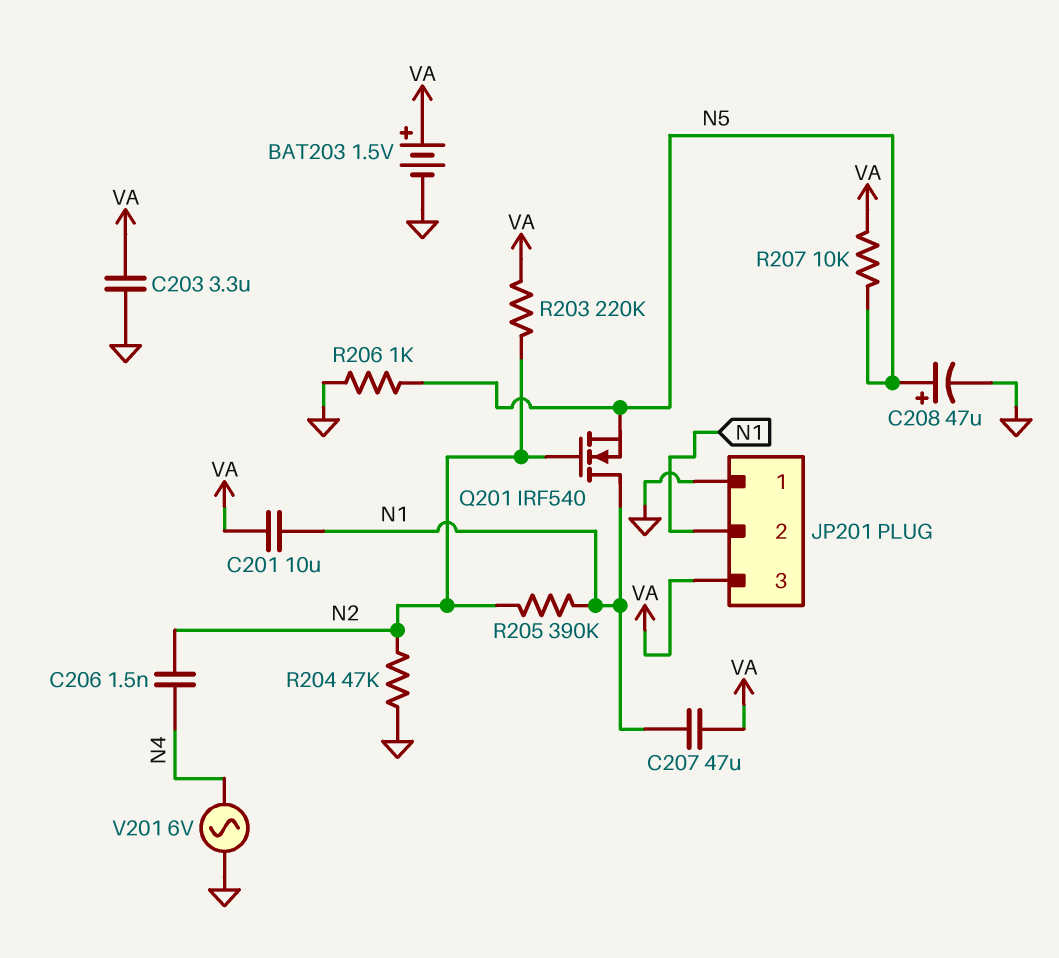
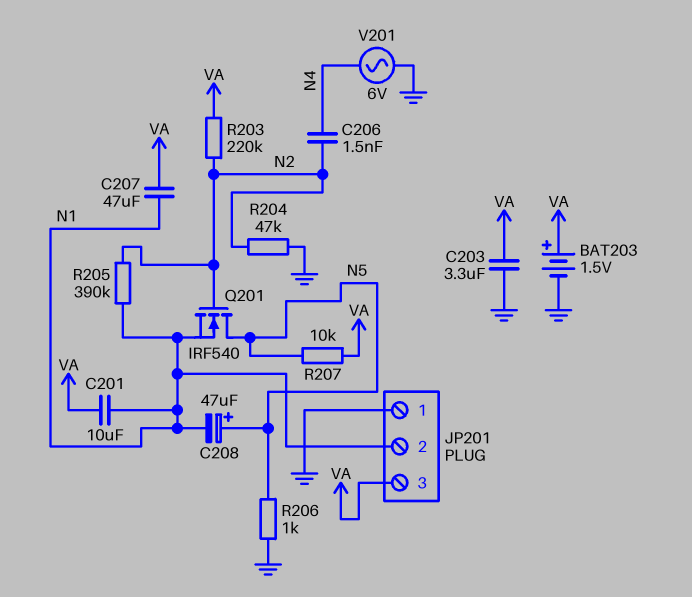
C208: 47uF (plus N5, minus GND) -> 47uF (plus N5, minus N1)
Q201: NMOS IRF540 (G N2, D N1, S N5) -> NMOS IRF540 (G N2, D N5, S N1)

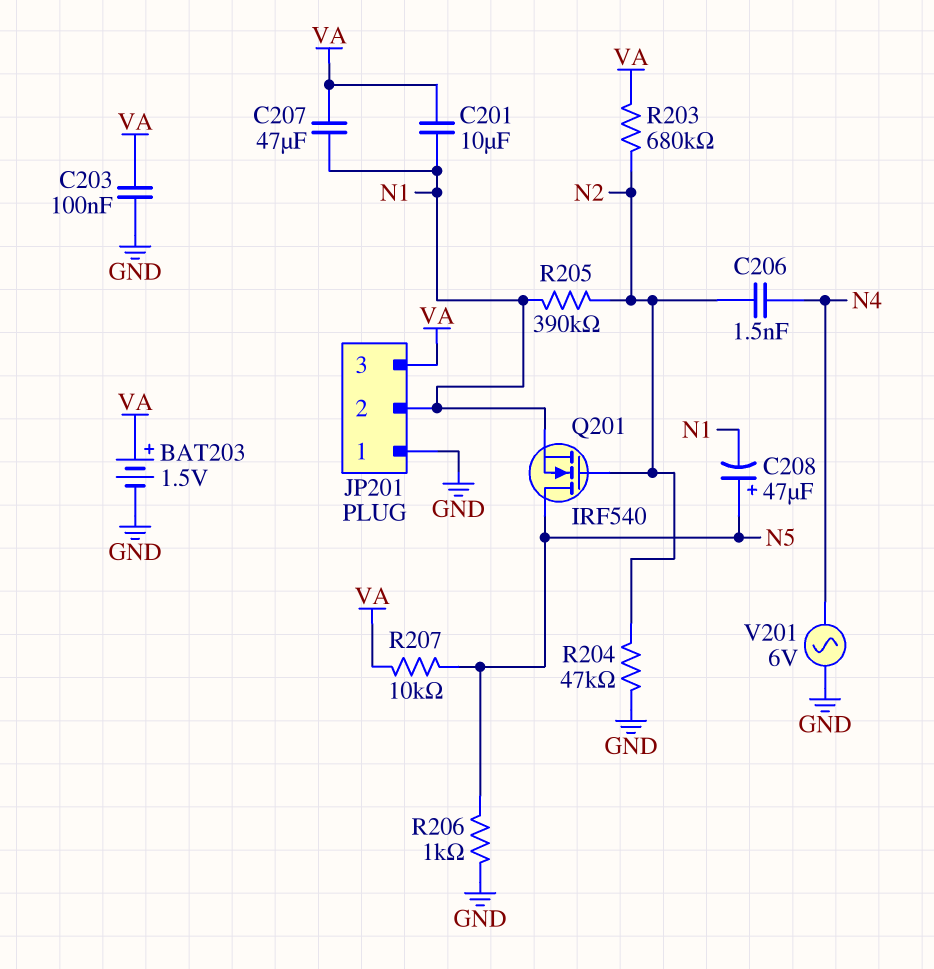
C203: 3.3uF (GND, VA) -> 100nF (GND, VA)
R203: 220k (N2, VA) -> 680k (N2, VA)

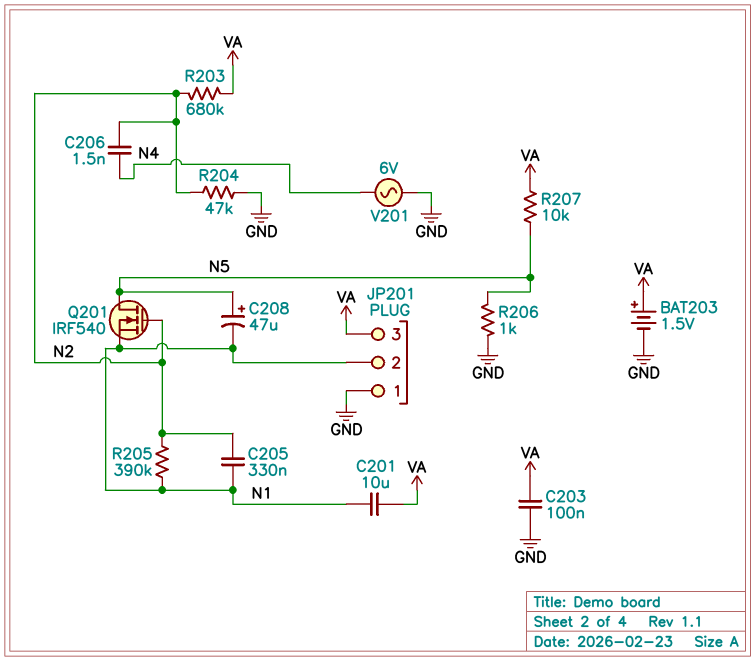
C205: none -> 330nF (N1, N2)
C207: 47uF (N1, VA) -> none

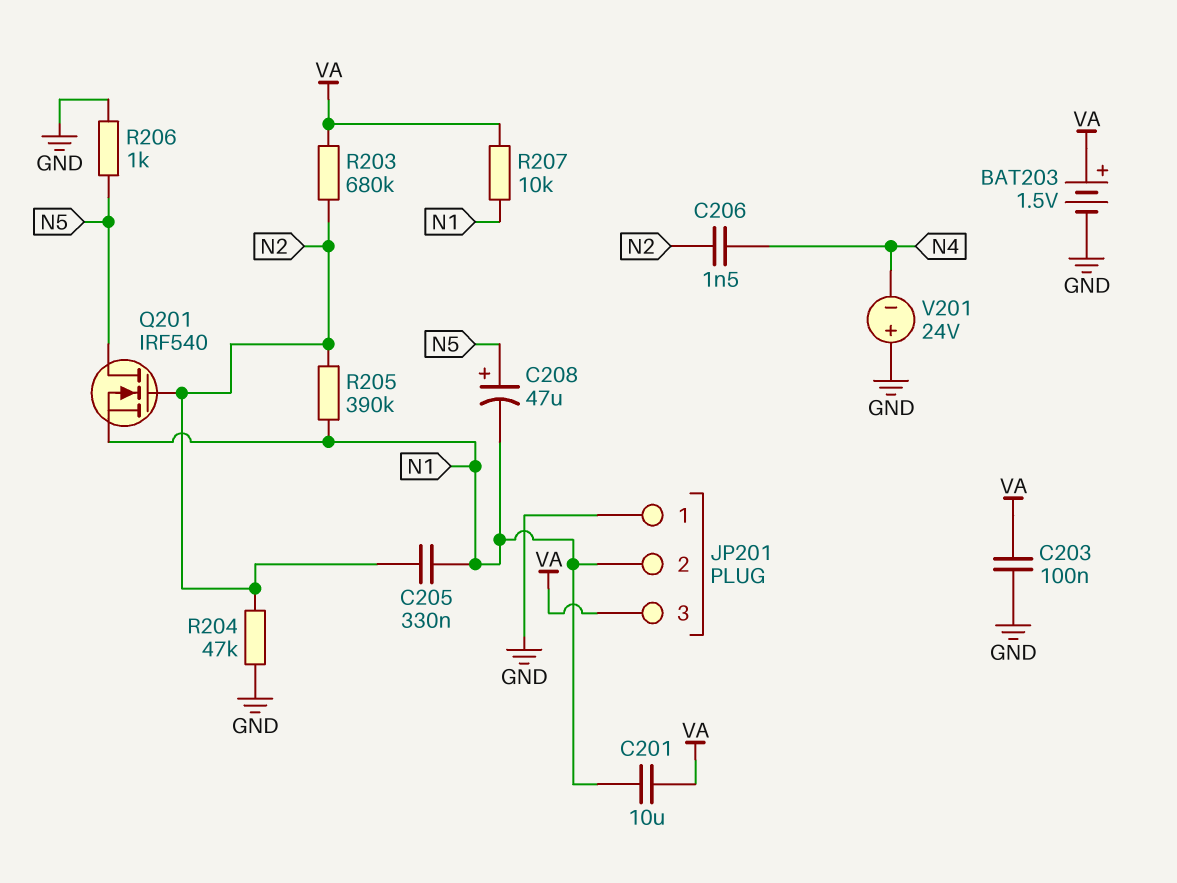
R207: 10k (N5, VA) -> 10k (N1, VA)
V201: AC 6V (GND, N4) -> 24V (plus GND, minus N4)

